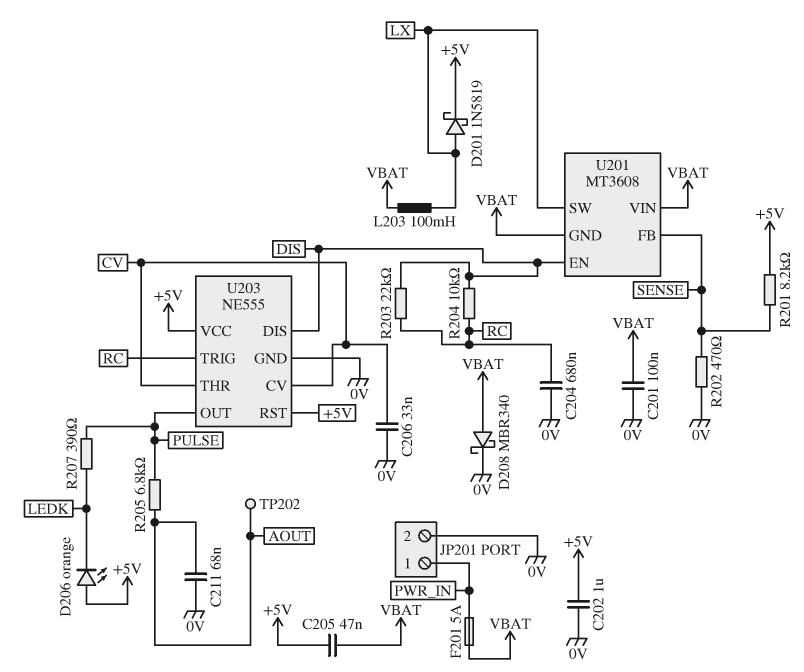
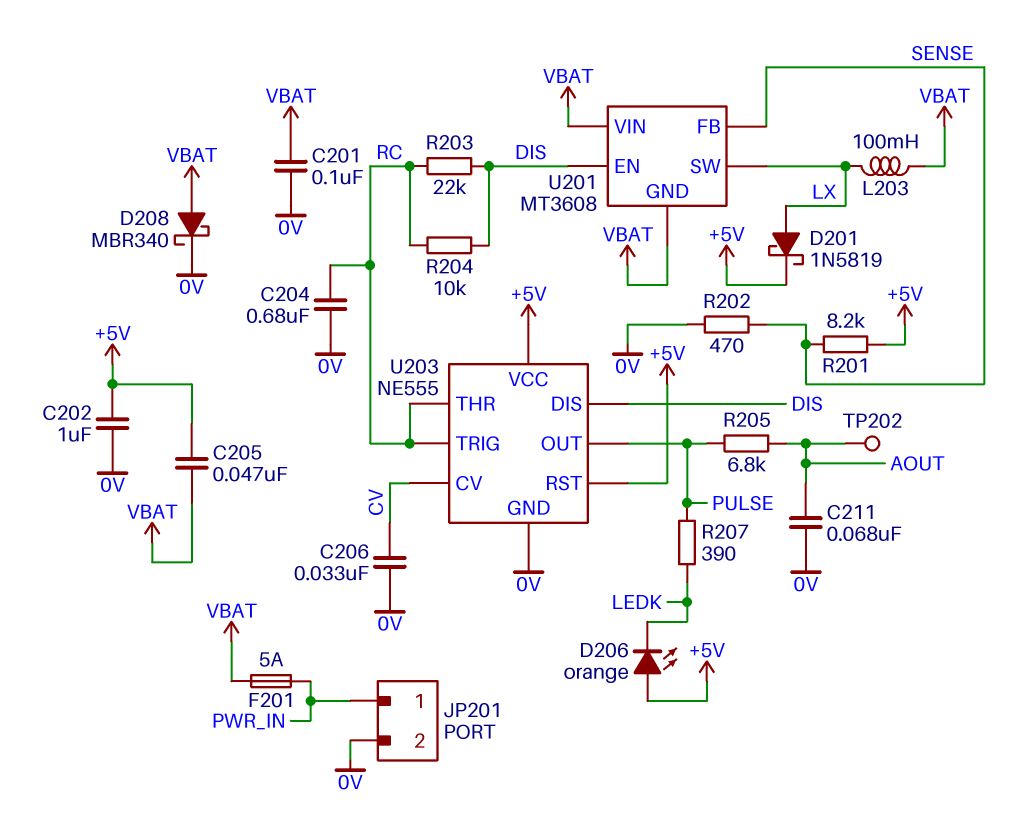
U203 pin THR: CV -> RC

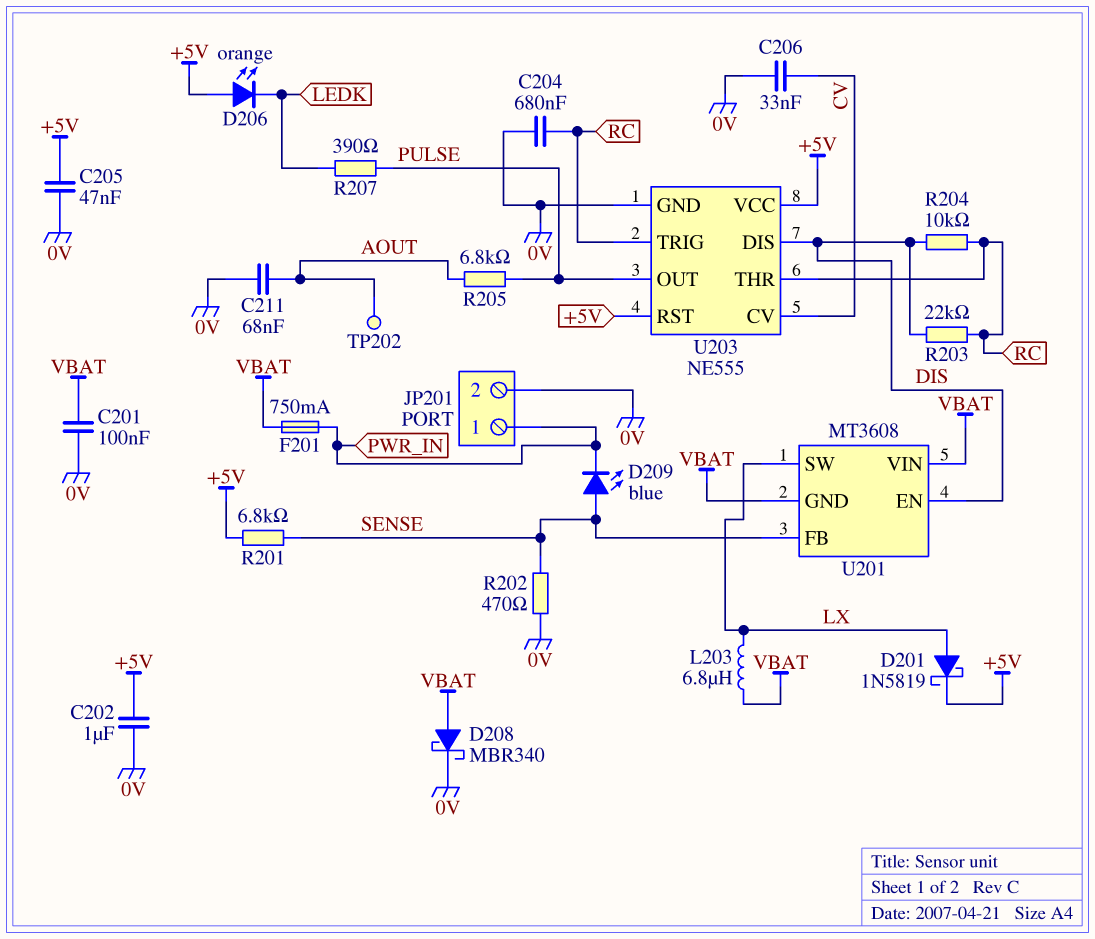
C205: 47nF (+5V, VBAT) -> 47nF (+5V, 0V)
D209: none -> LED blue (A SENSE, K PWR_IN)
F201: 5A (PWR_IN, VBAT) -> 750mA (PWR_IN, VBAT)
L203: 100mH (LX, VBAT) -> 6.8uH (LX, VBAT)
R201: 8.2k (+5V, SENSE) -> 6.8k (+5V, SENSE)

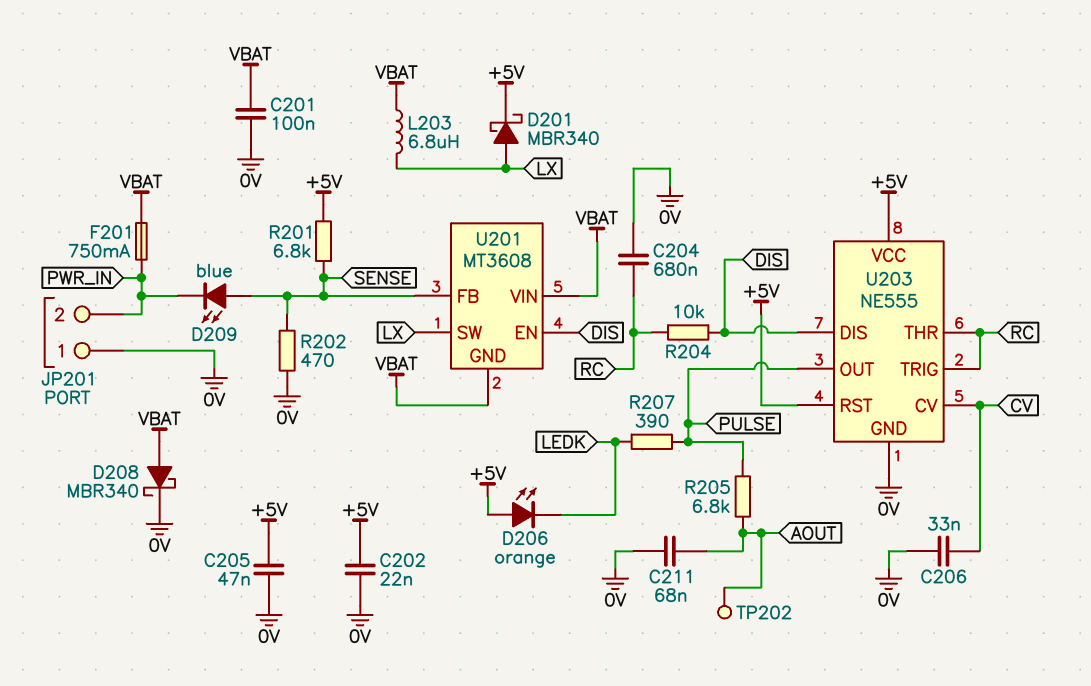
C202: 1uF (+5V, 0V) -> 22nF (+5V, 0V)
D201: schottky 1N5819 (A LX, K +5V) -> schottky MBR340 (A LX, K +5V)
JP201 pin 1: PWR_IN -> 0V
JP201 pin 2: 0V -> PWR_IN
R203: 22k (DIS, RC) -> none

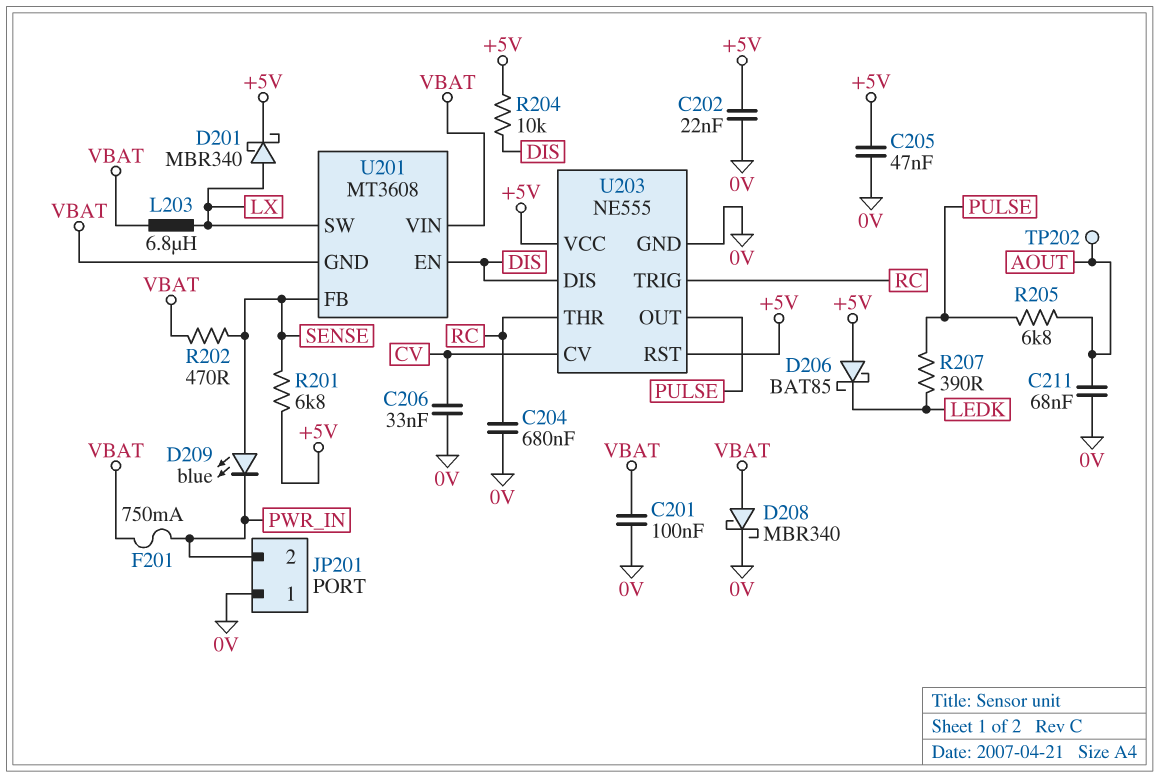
D206: LED orange (A +5V, K LEDK) -> schottky BAT85 (A +5V, K LEDK)
R202: 470 (0V, SENSE) -> 470 (SENSE, VBAT)
R204: 10k (DIS, RC) -> 10k (+5V, DIS)

